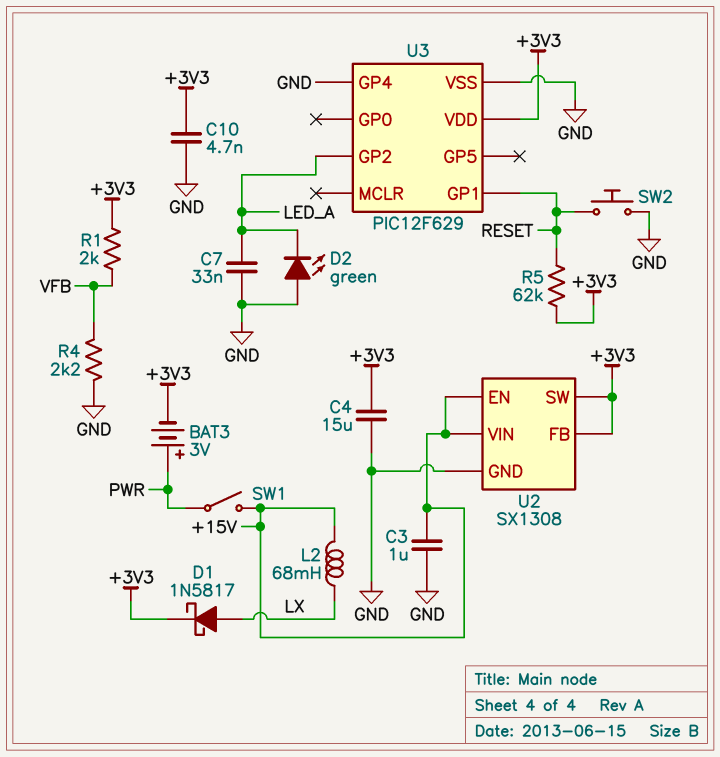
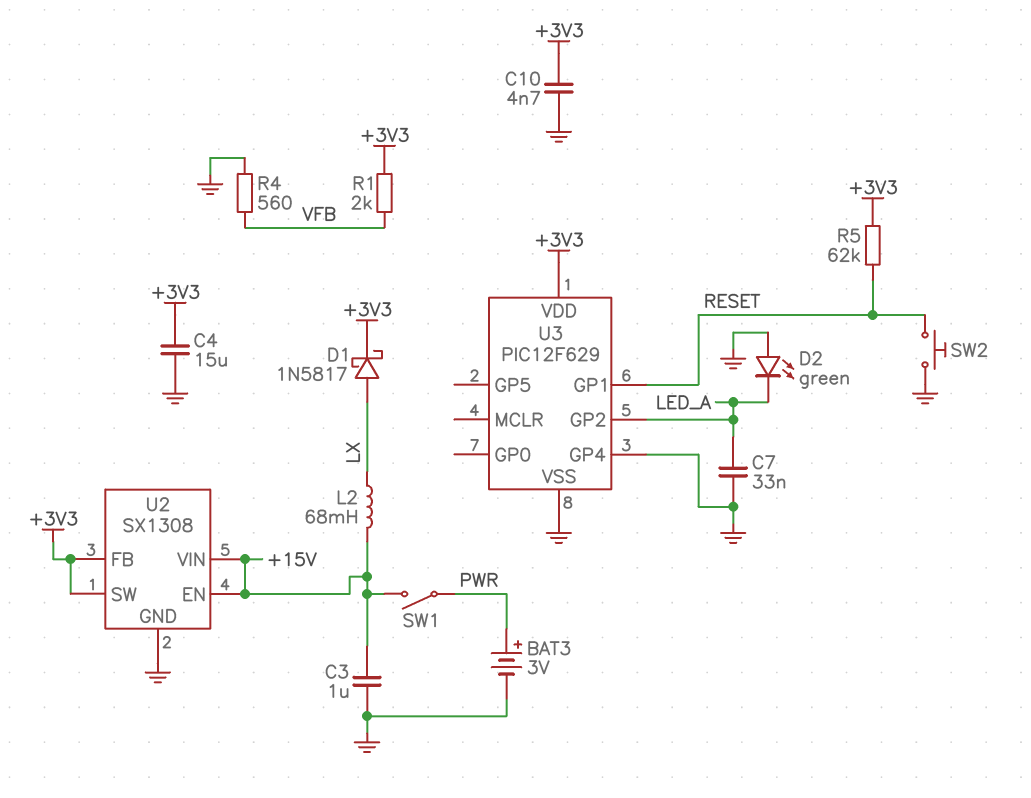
BAT3: 3V (plus PWR, minus +3V3) -> 3V (plus PWR, minus GND)
R4: 2.2k (GND, VFB) -> 560 (GND, VFB)

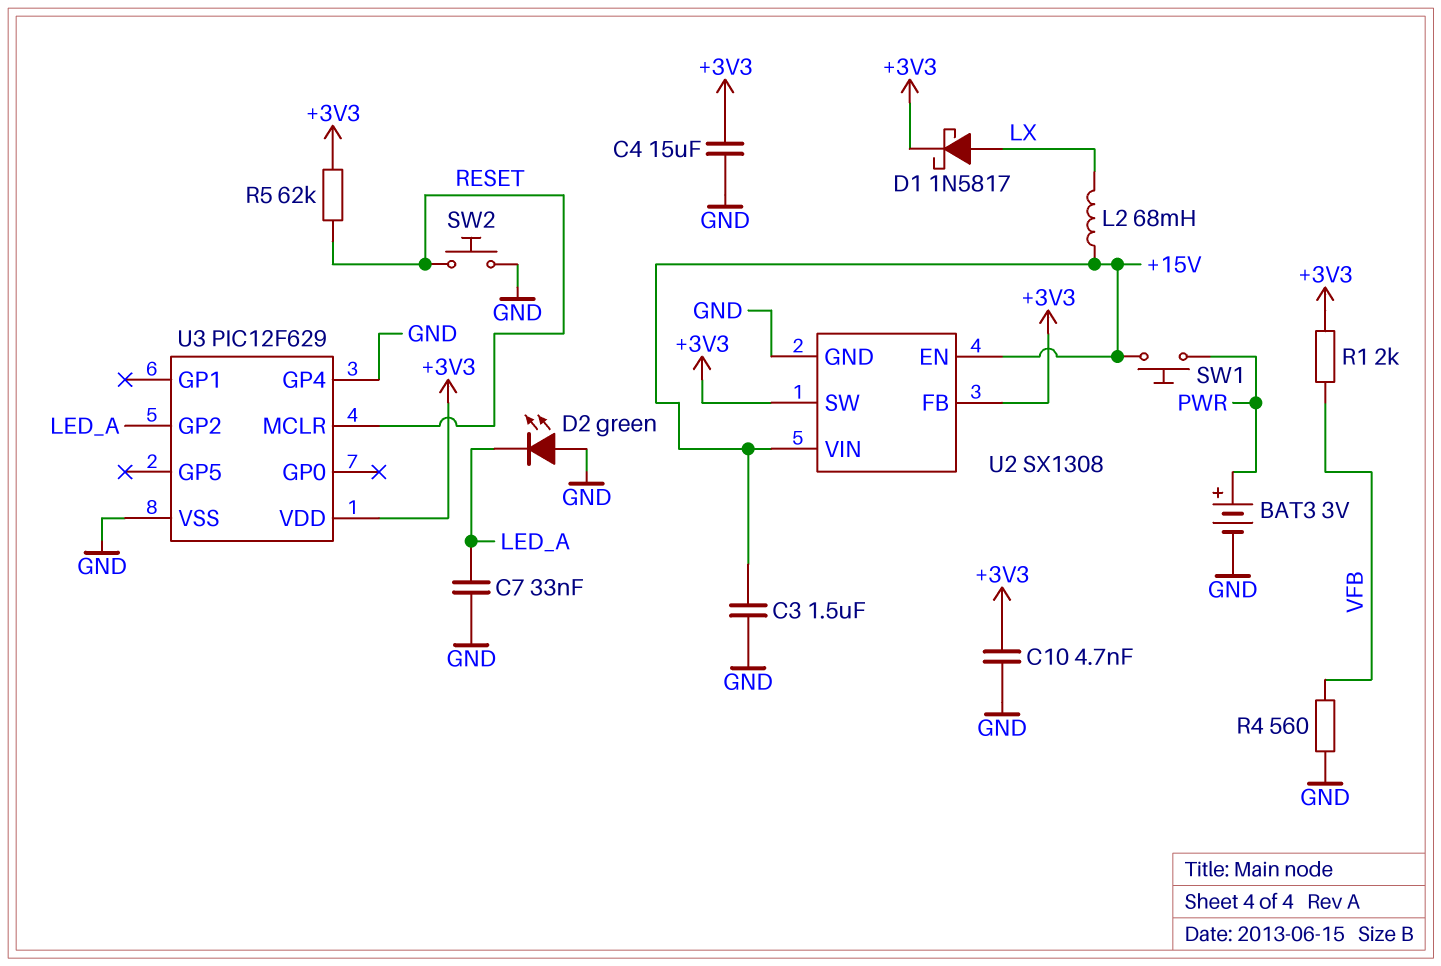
C3: 1uF (+15V, GND) -> 1.5uF (+15V, GND)
SW1: switch (+15V, PWR) -> button (+15V, PWR)
U3 pin GP1: RESET -> none
U3 pin MCLR: none -> RESET

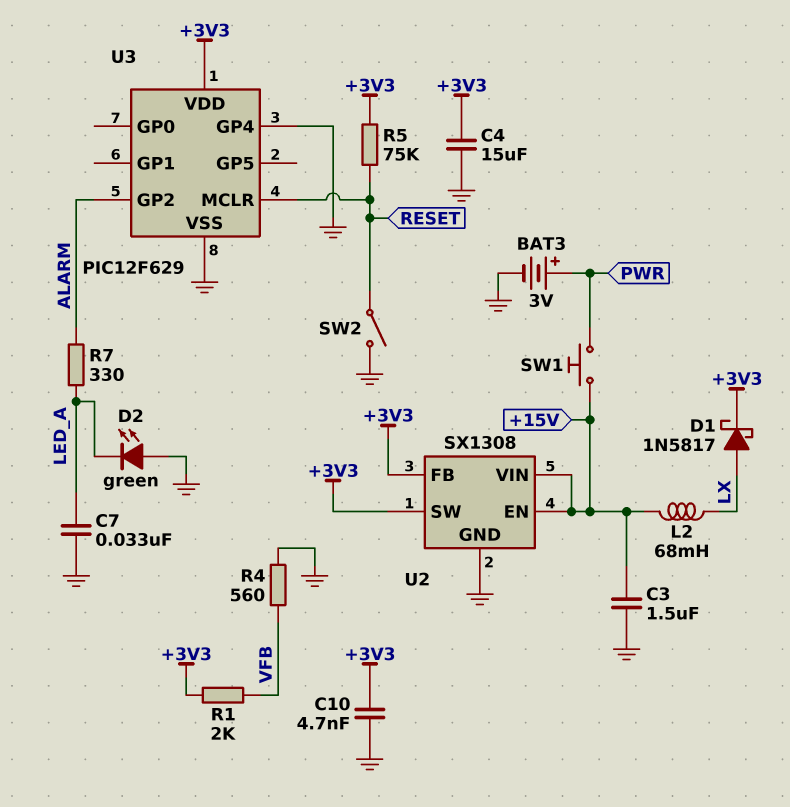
R5: 62k (+3V3, RESET) -> 75k (+3V3, RESET)
R7: none -> 330 (ALARM, LED_A)
SW2: button (GND, RESET) -> switch (GND, RESET)
U3 pin GP2: LED_A -> ALARM

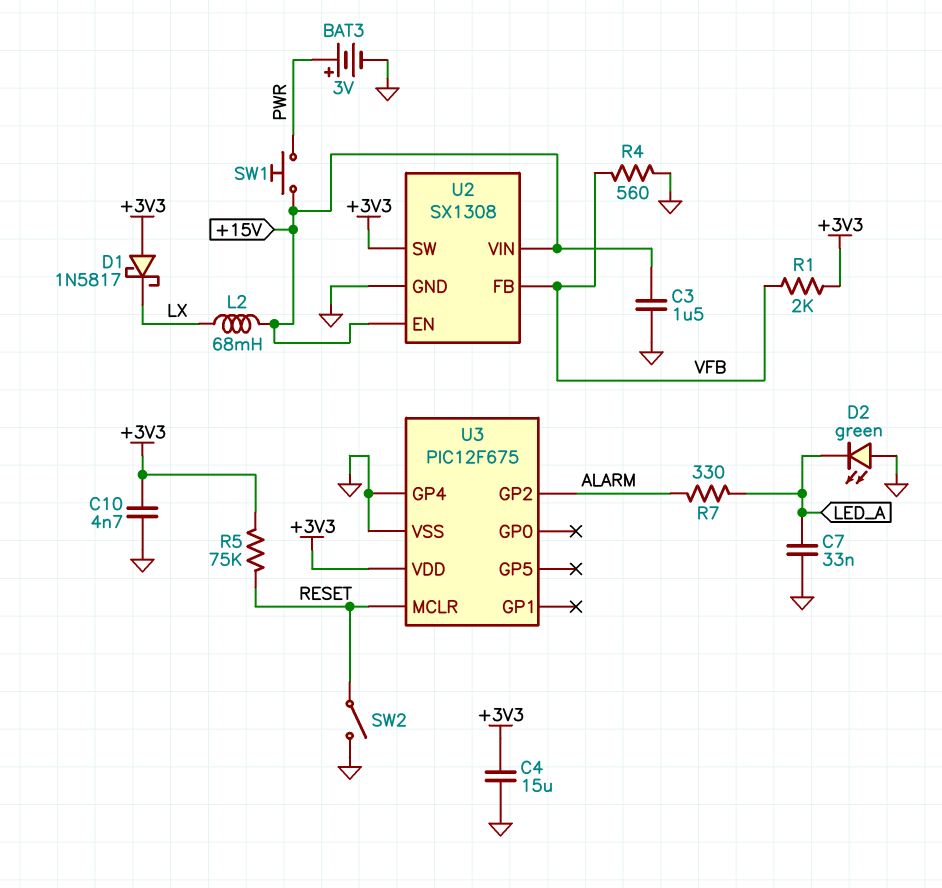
D1: schottky 1N5817 (A LX, K +3V3) -> schottky 1N5817 (A +3V3, K LX)
U2 pin FB: +3V3 -> VFB
U3: PIC12F629 -> PIC12F675

